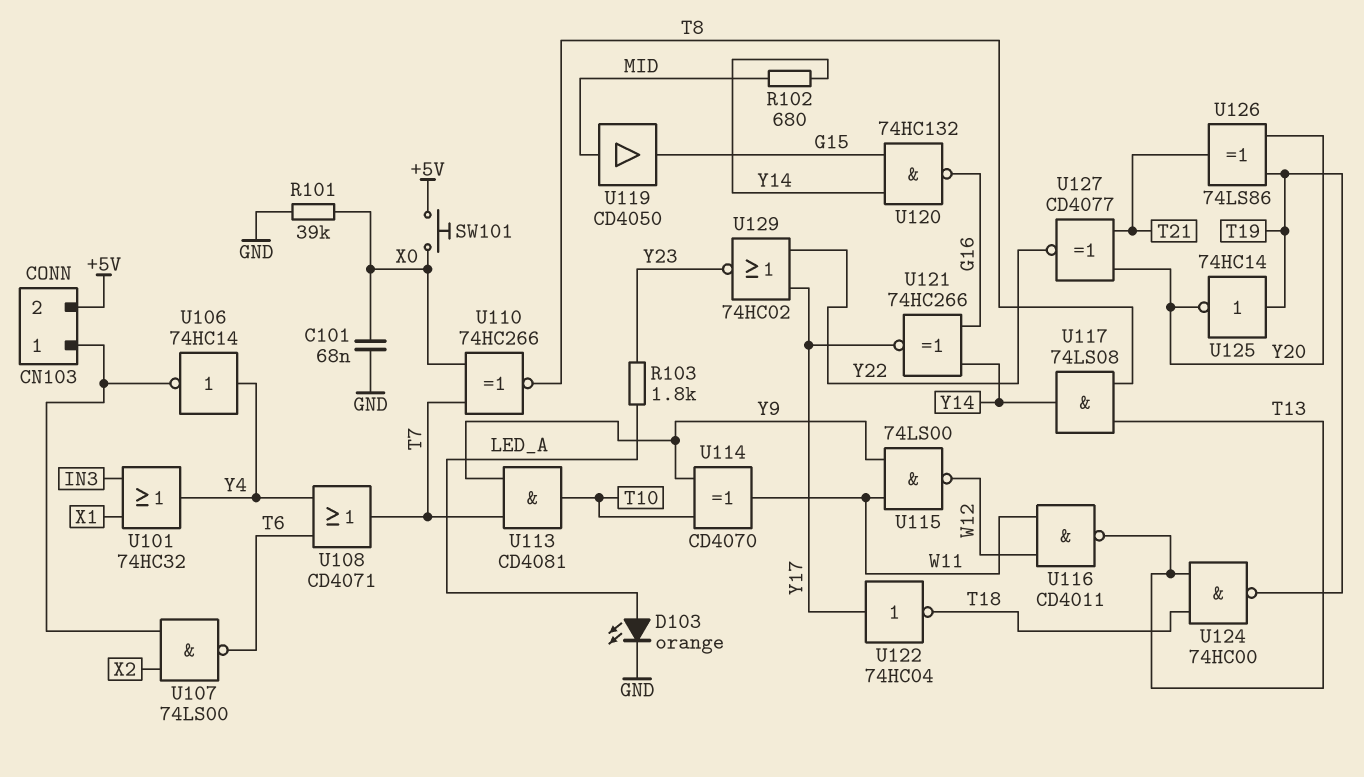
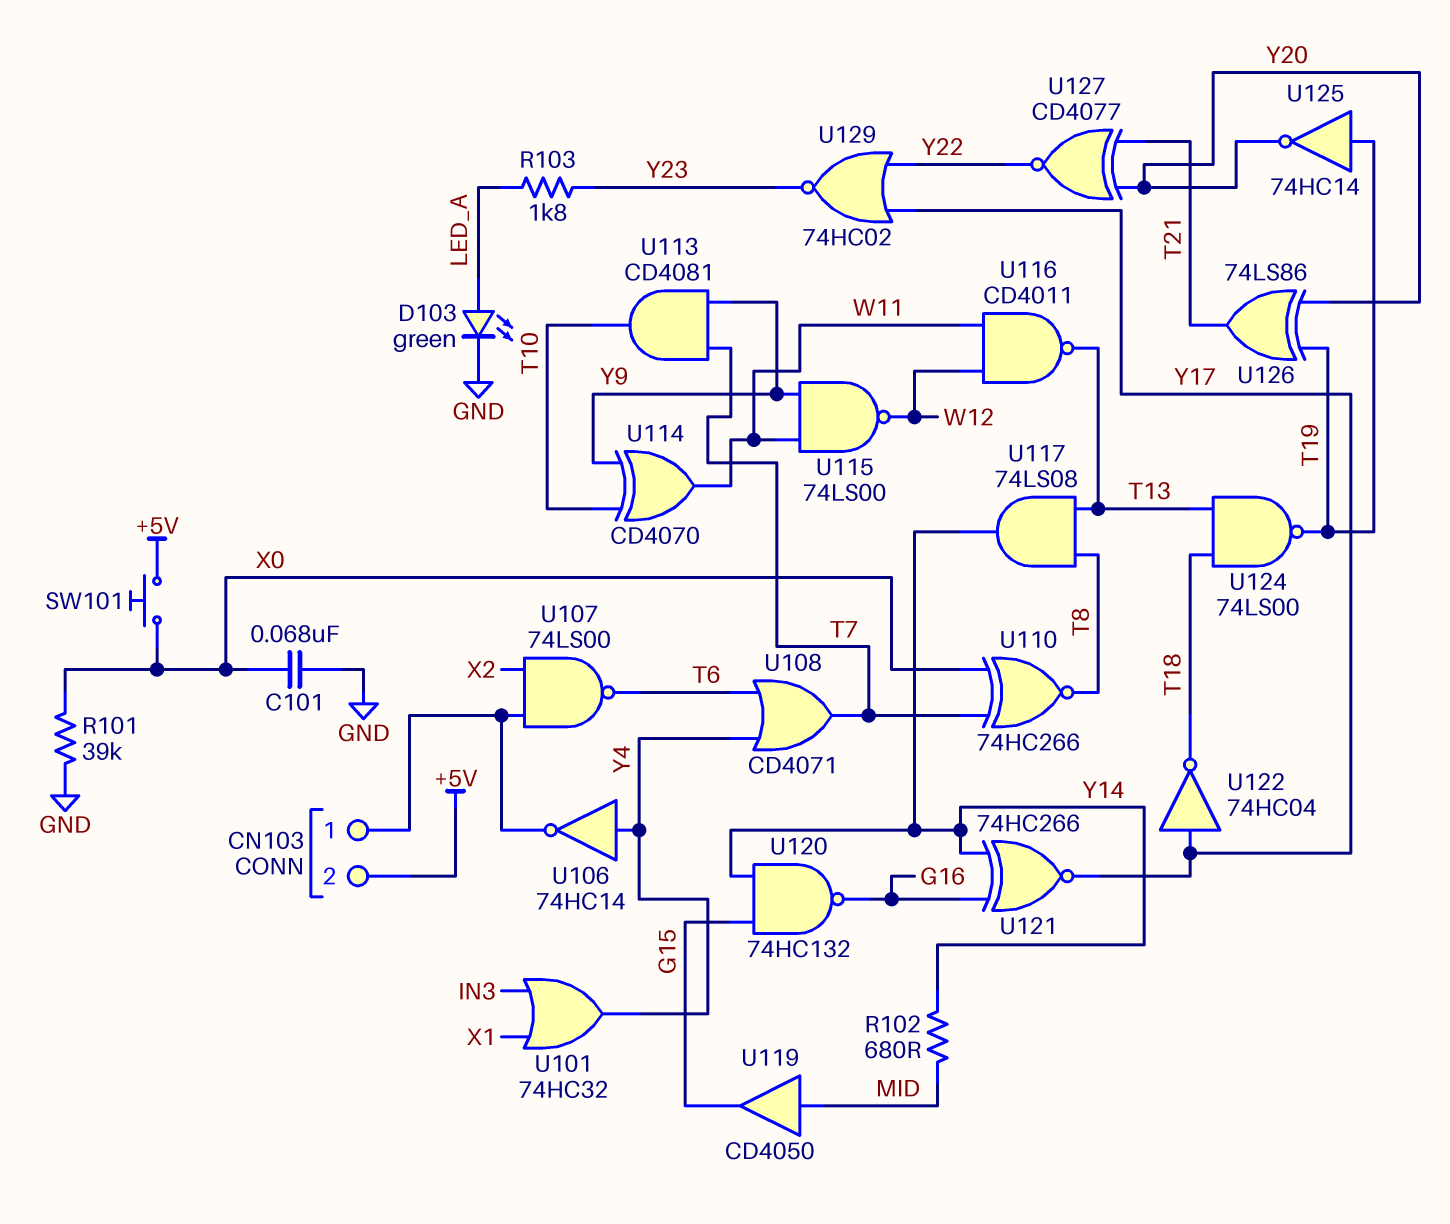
D103: LED orange (A LED_A, K GND) -> LED green (A LED_A, K GND)
U124: NAND 74HC00 (in T13, in T18, out T19) -> NAND 74LS00 (in T13, in T18, out T19)

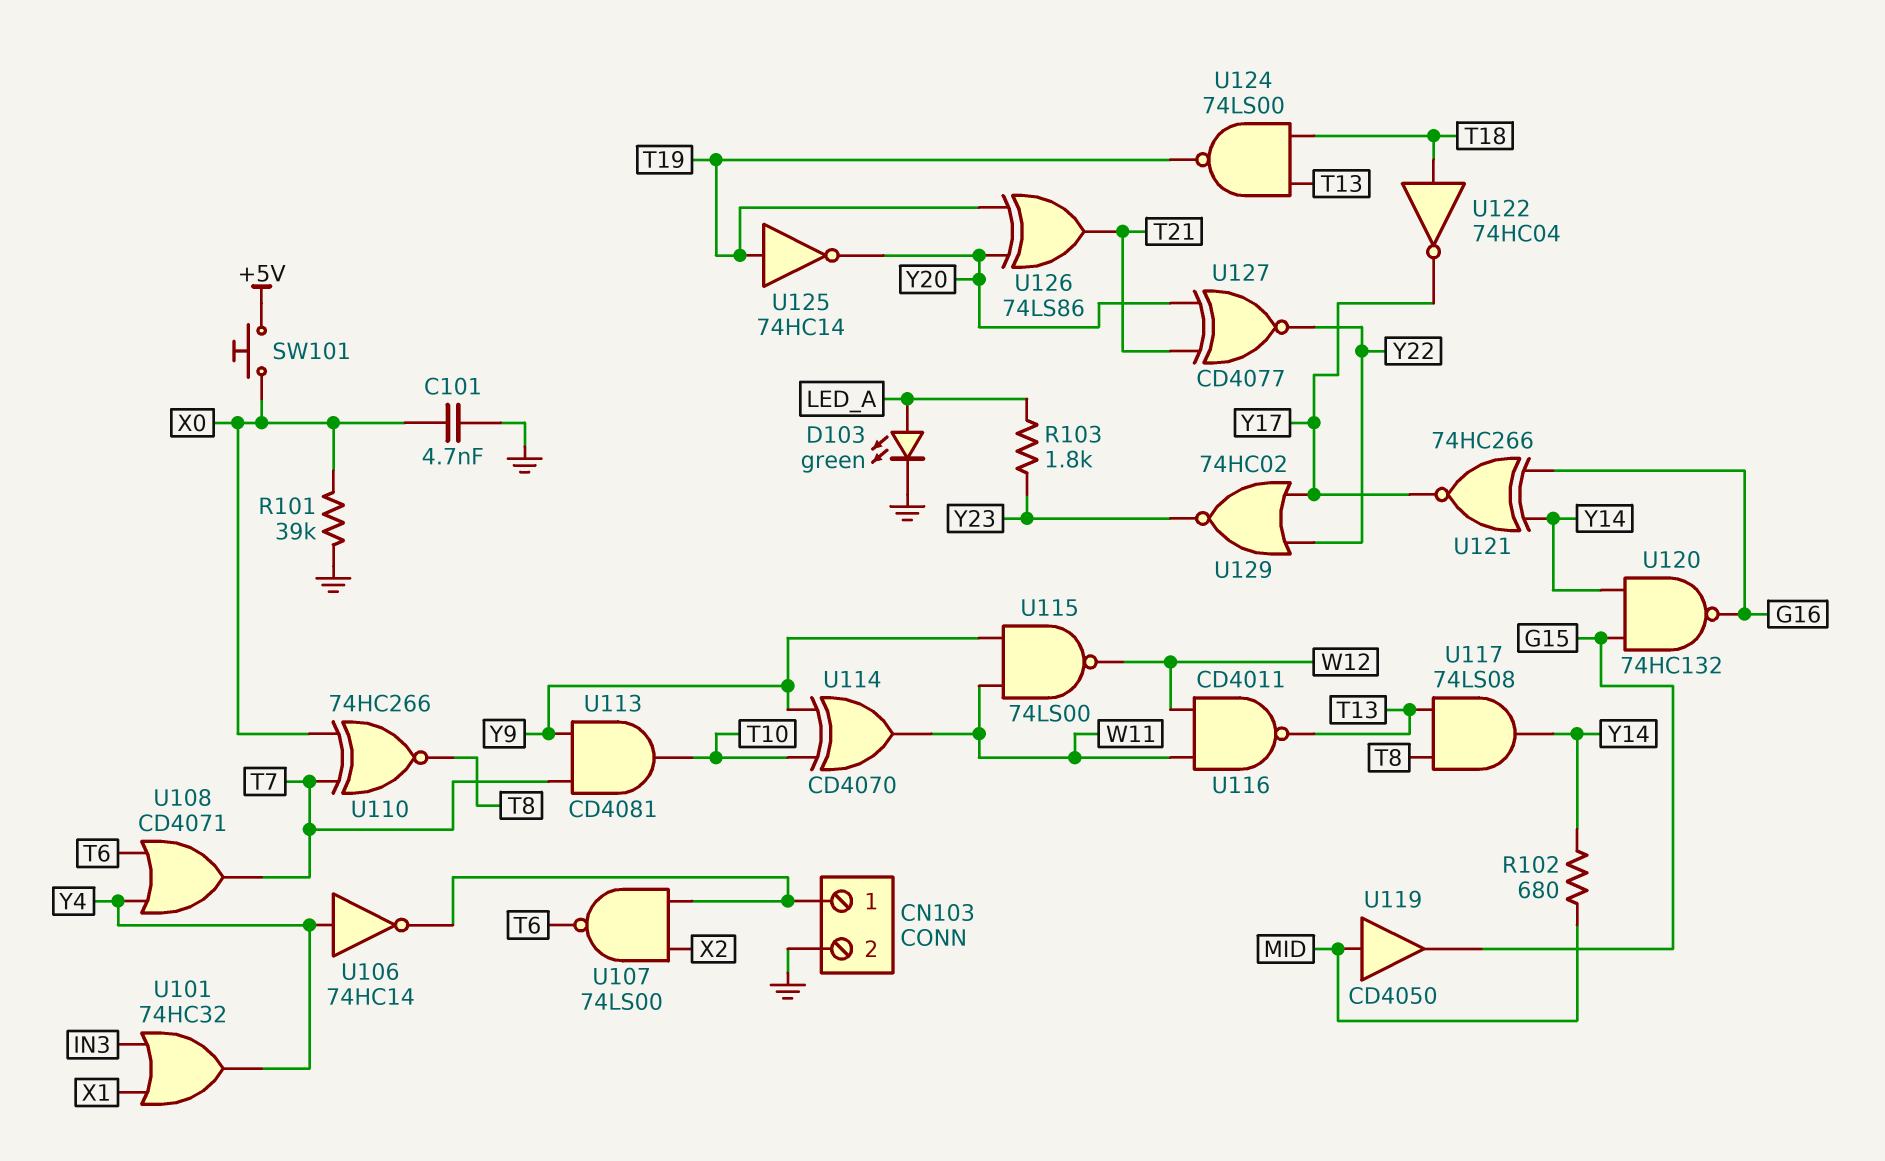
C101: 68nF (GND, X0) -> 4.7nF (GND, X0)
CN103 pin 2: +5V -> GND
U122: NOT 74HC04 (in Y17, out T18) -> NOT 74HC04 (in T18, out Y17)

